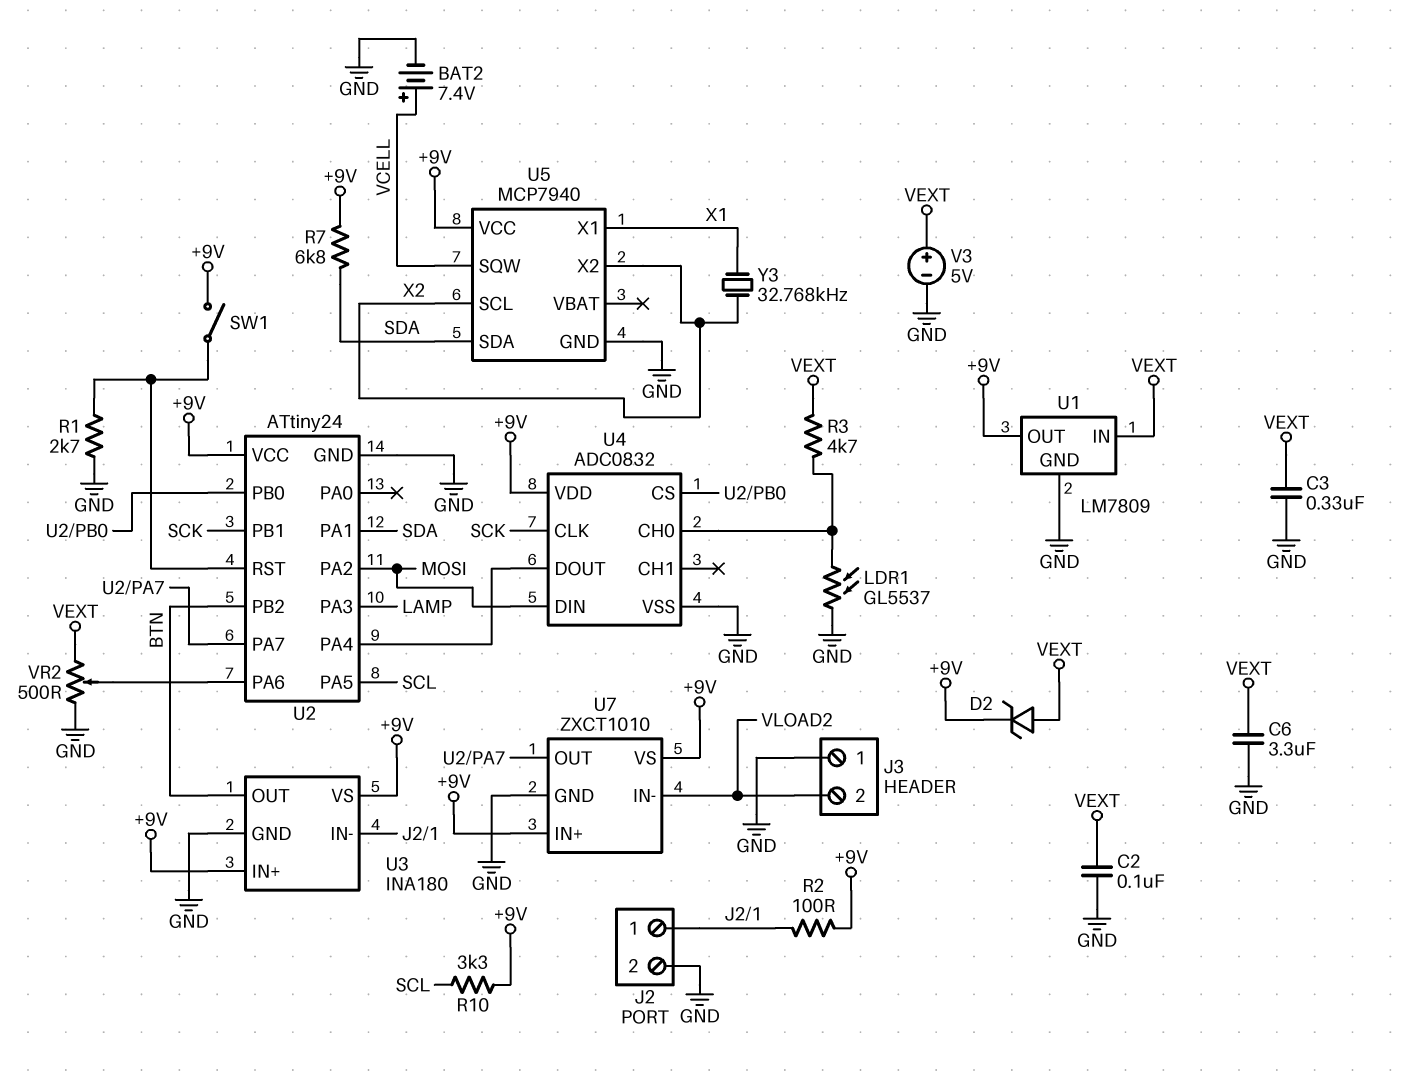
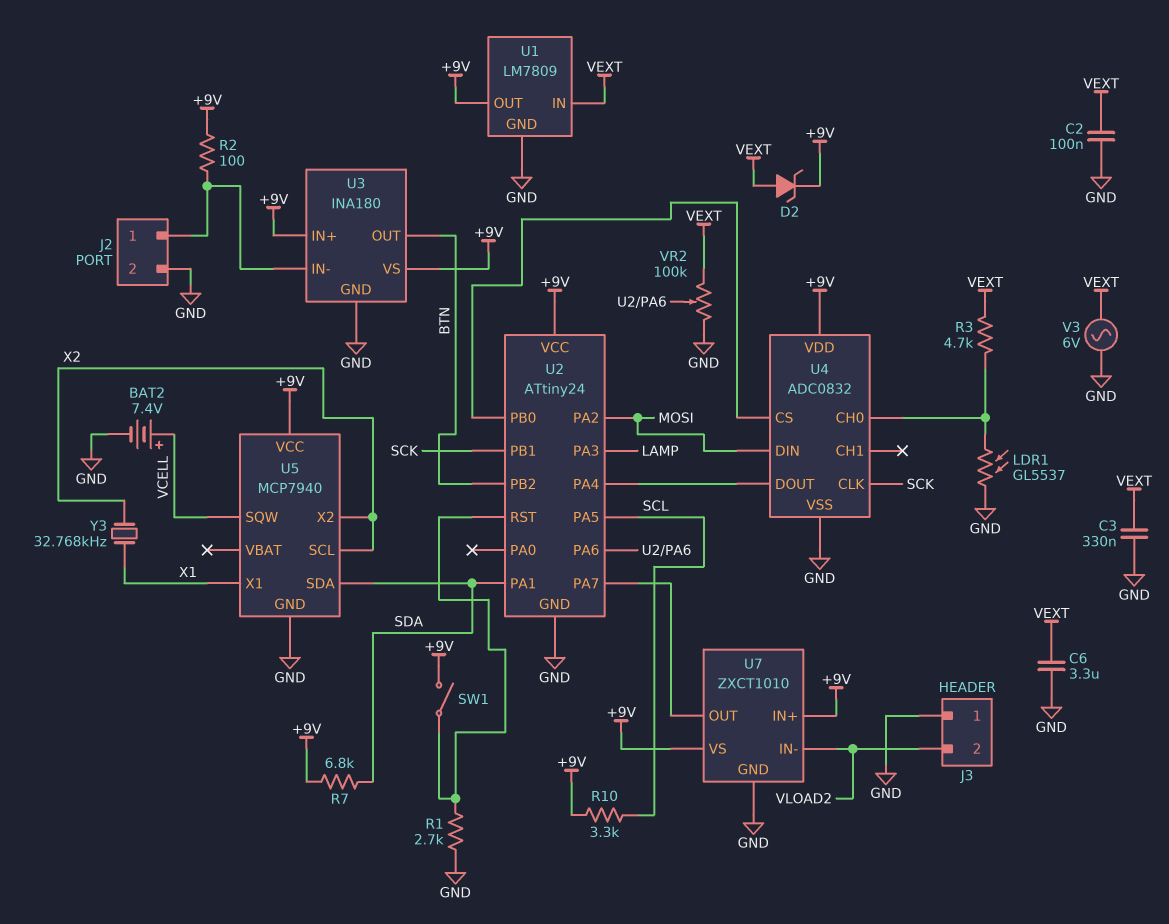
V3: 5V (plus VEXT, minus GND) -> AC 6V (GND, VEXT)
VR2: 500 (GND, VEXT, wiper U2/PA6) -> 100k (GND, VEXT, wiper U2/PA6)

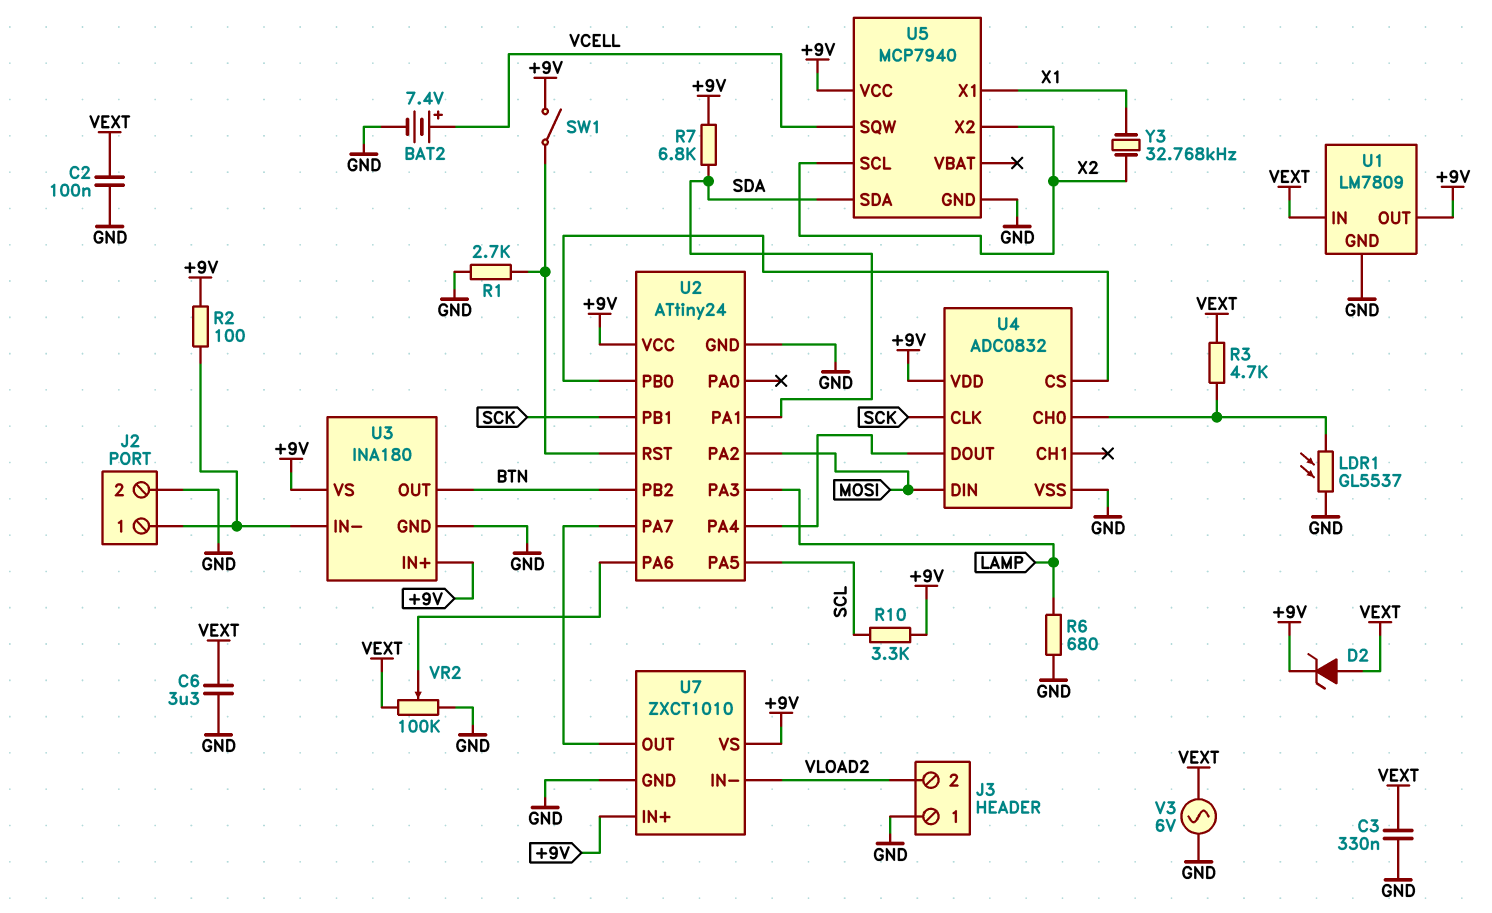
R6: none -> 680 (GND, LAMP)

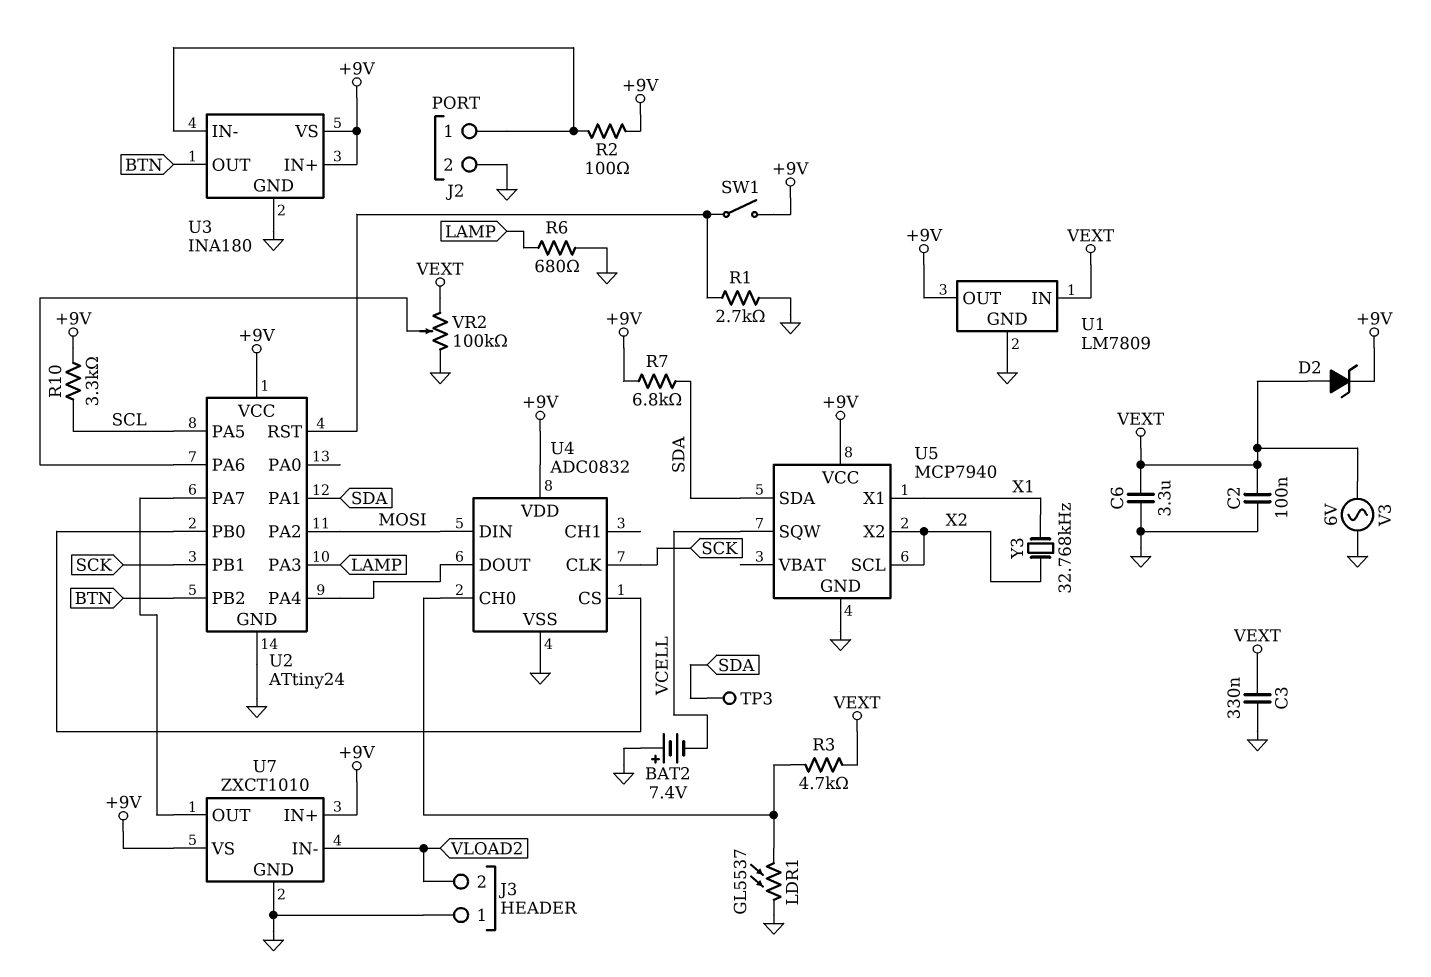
BAT2: 7.4V (plus VCELL, minus GND) -> 7.4V (plus GND, minus VCELL)
TP3: none -> test point (SDA)

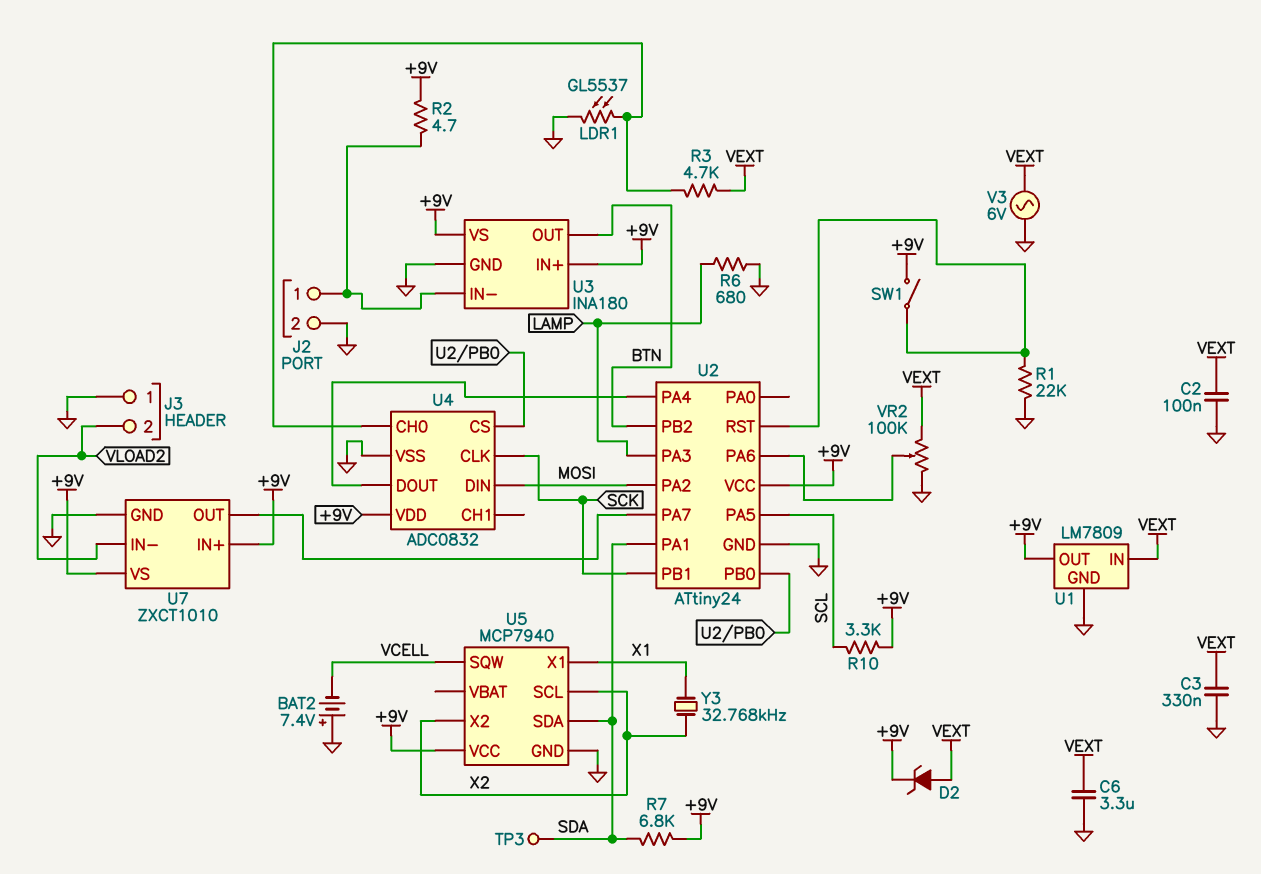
R1: 2.7k (GND, U2/RST) -> 22k (GND, U2/RST)
R2: 100 (+9V, J2/1) -> 4.7 (+9V, J2/1)

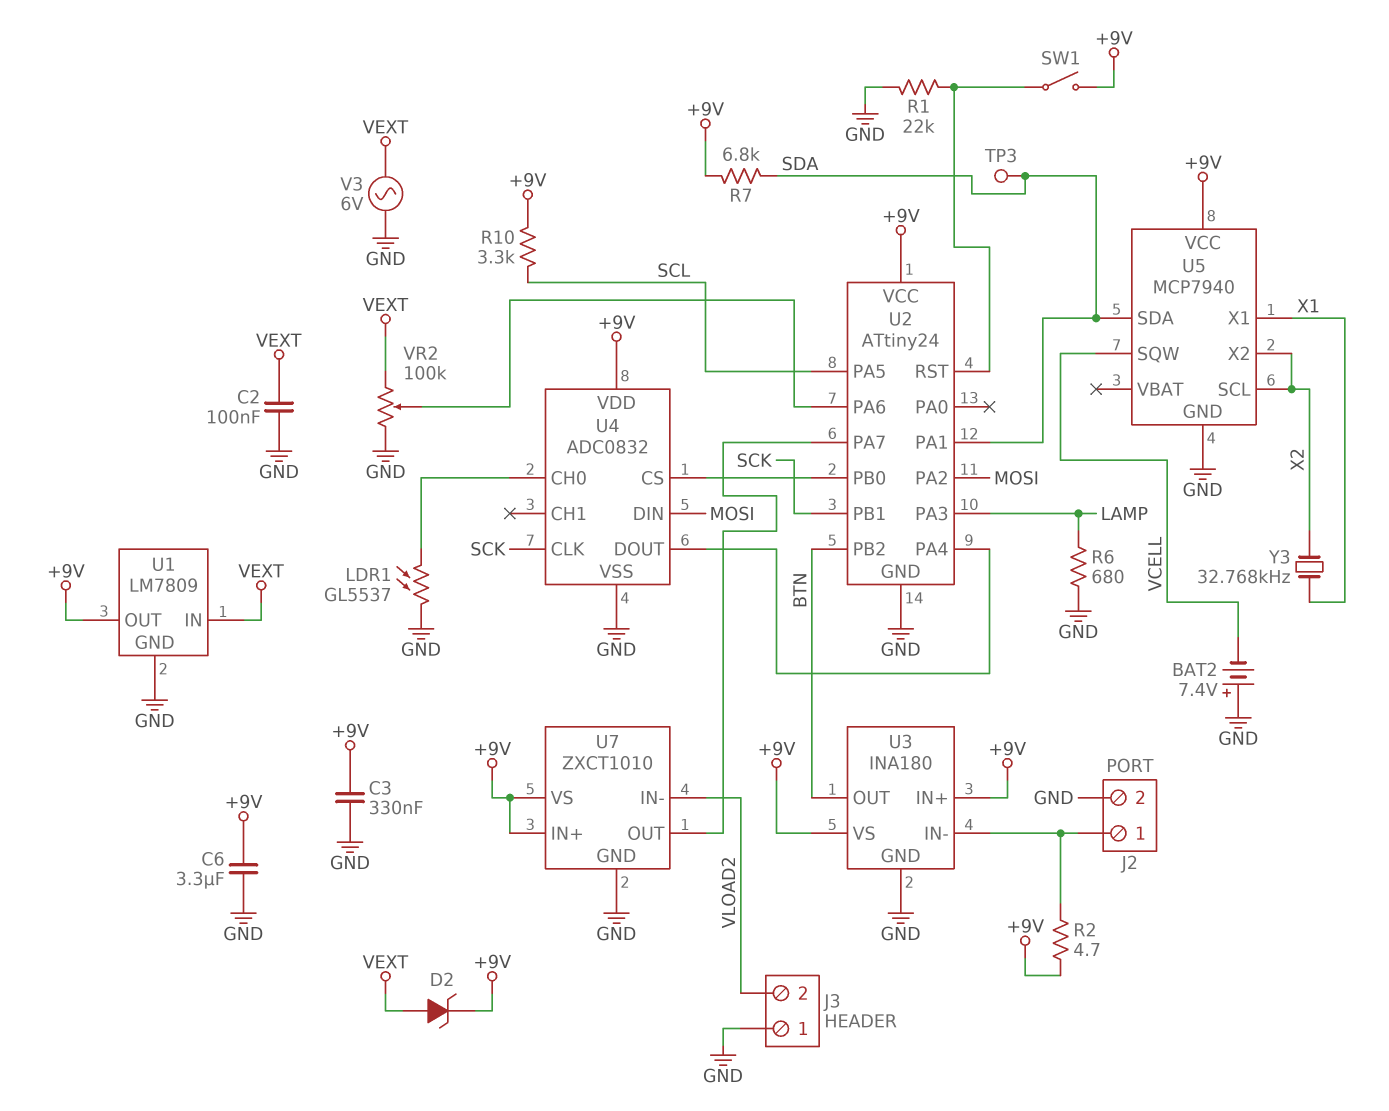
C3: 330nF (GND, VEXT) -> 330nF (+9V, GND)
C6: 3.3uF (GND, VEXT) -> 3.3uF (+9V, GND)
R3: 4.7k (U4/CH0, VEXT) -> none

